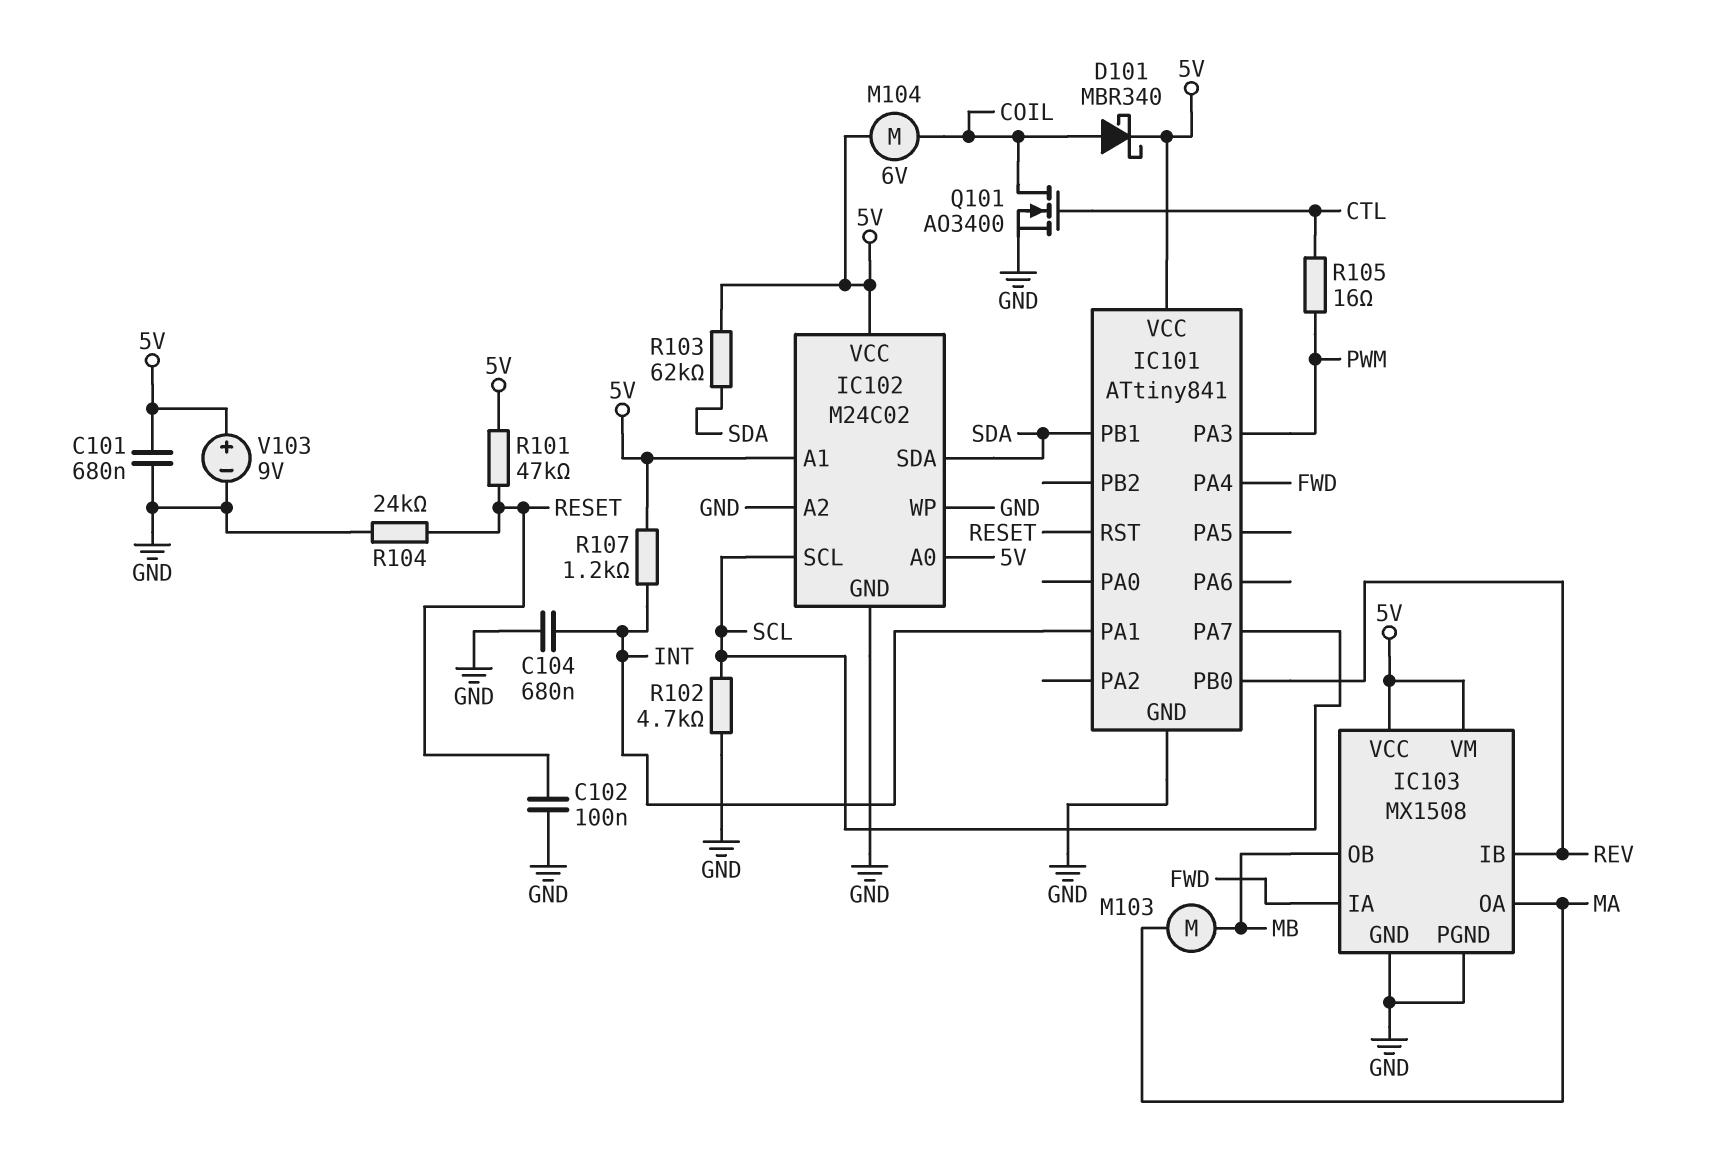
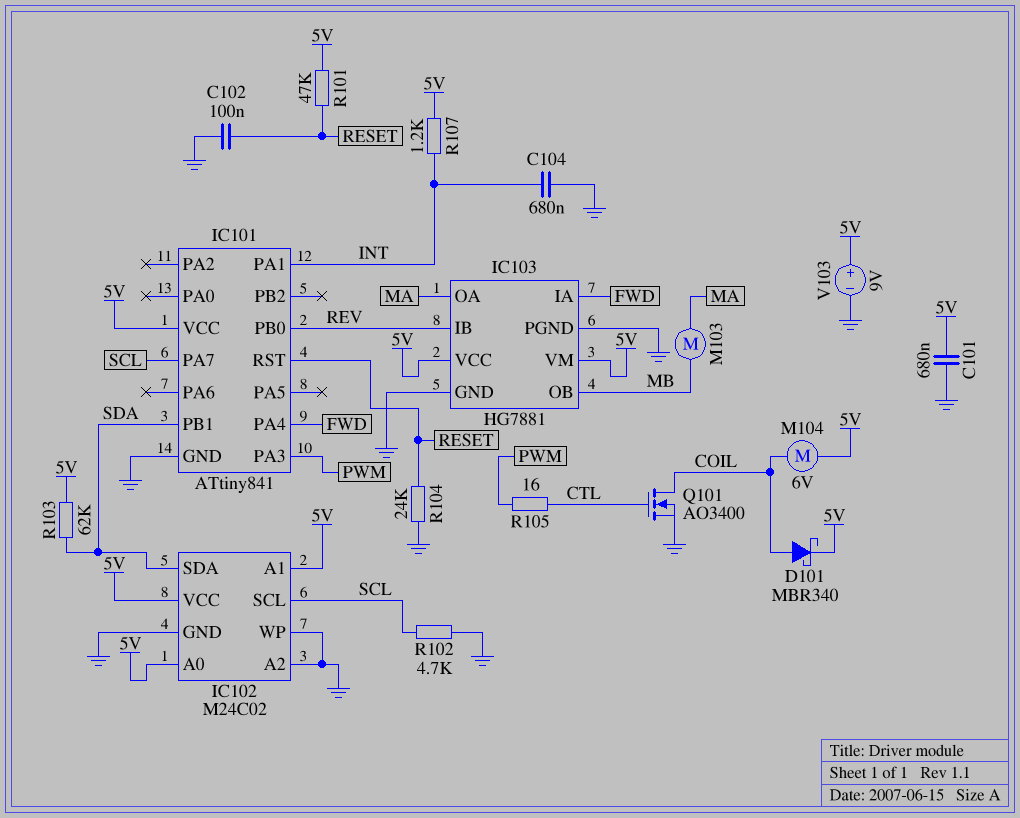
IC103: MX1508 -> HG7881

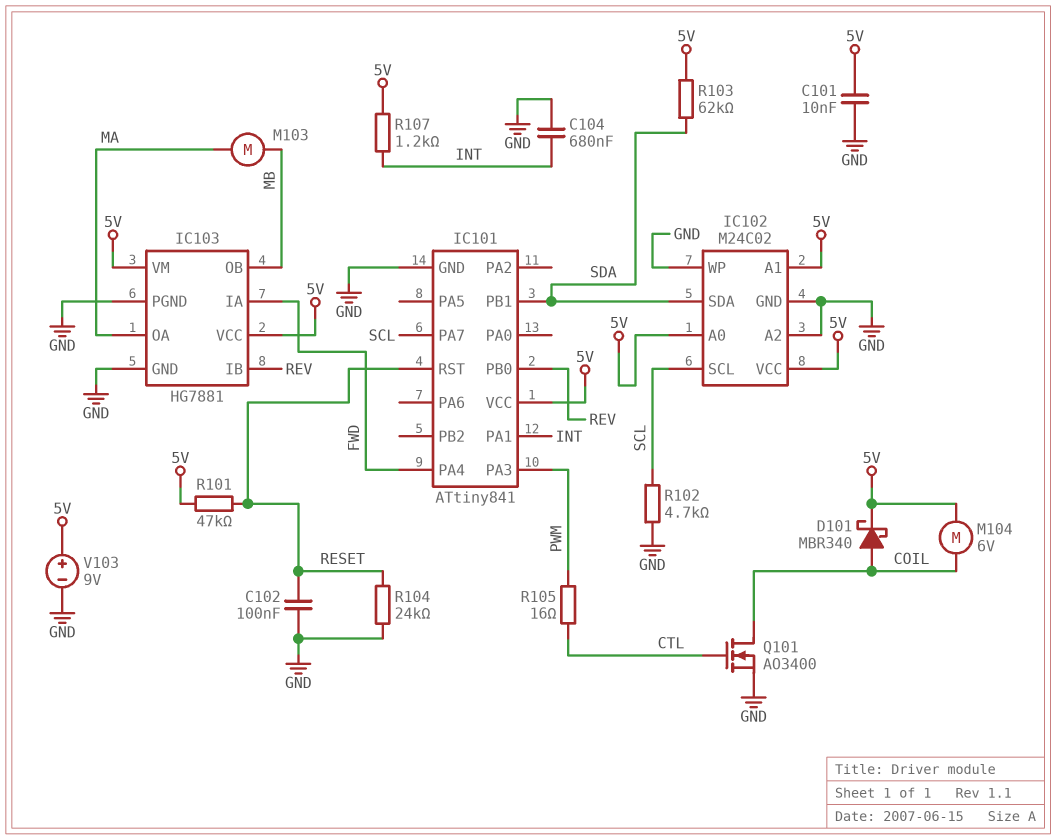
C101: 680nF (5V, GND) -> 10nF (5V, GND)

